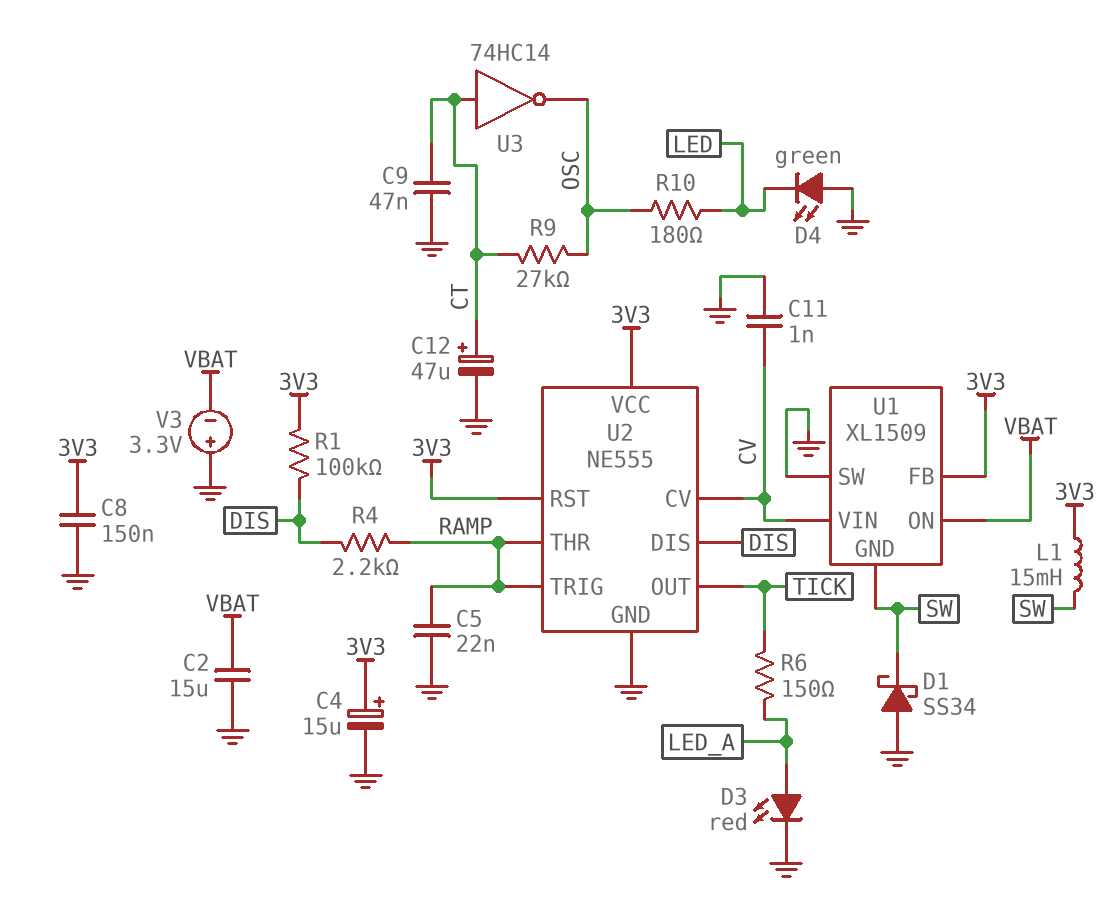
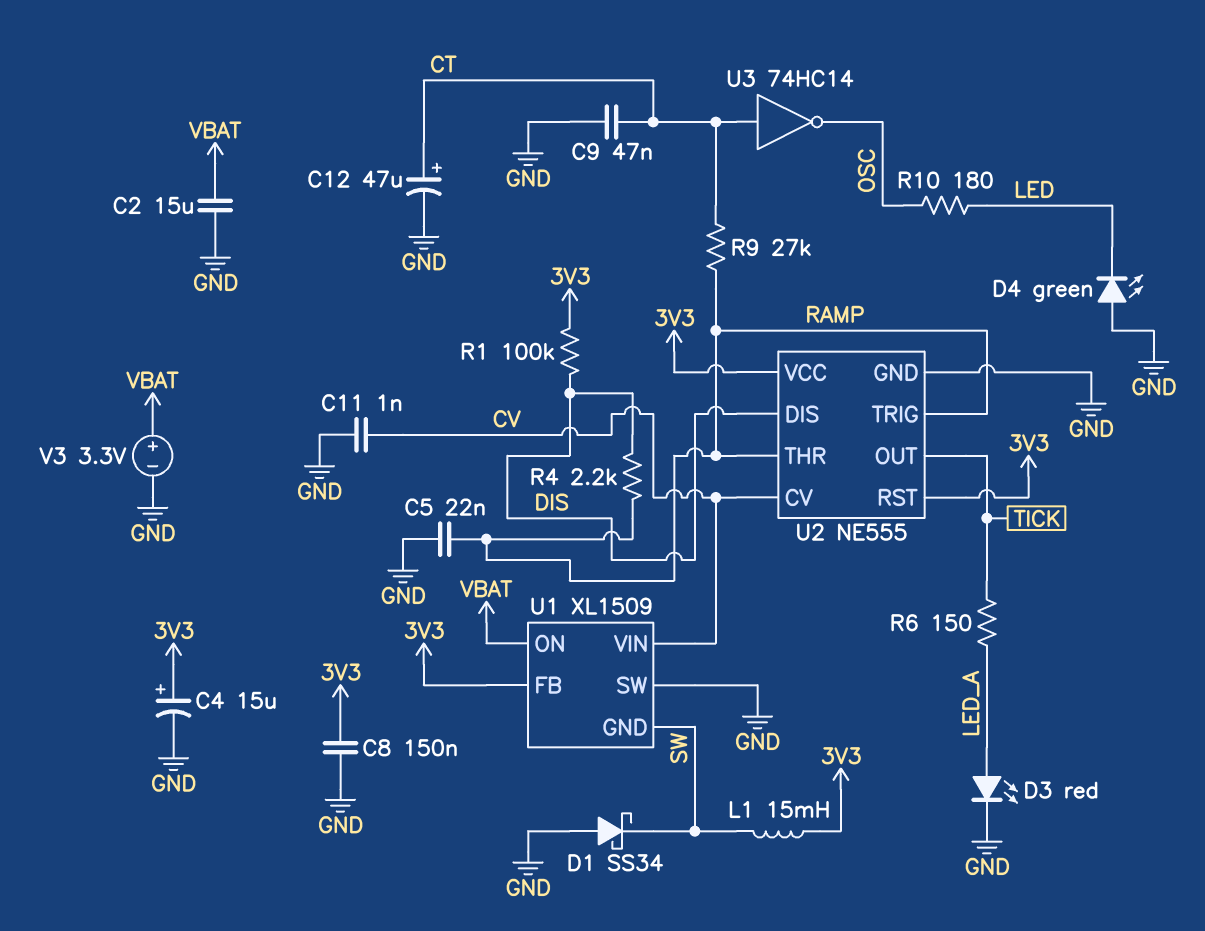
R9: 27k (CT, OSC) -> 27k (CT, RAMP)
V3: 3.3V (plus GND, minus VBAT) -> 3.3V (plus VBAT, minus GND)

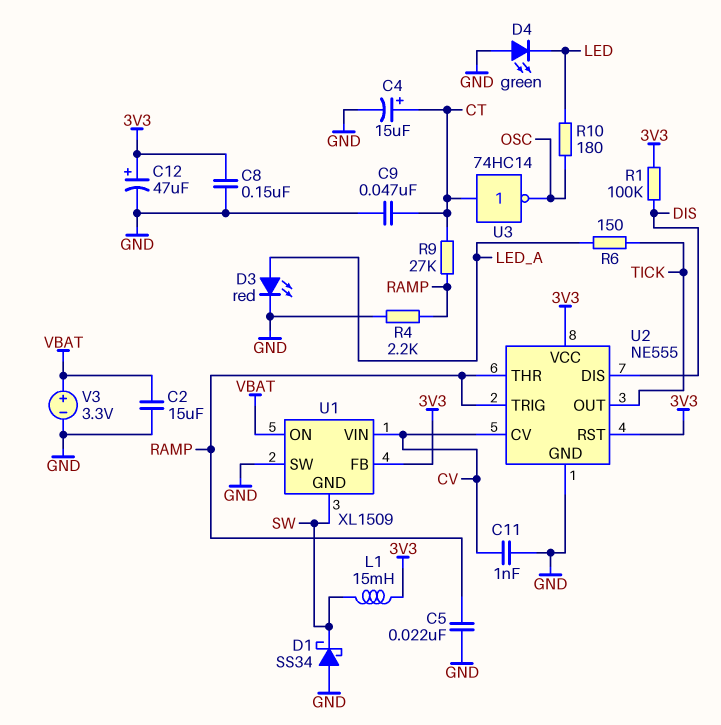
C4: 15uF (plus 3V3, minus GND) -> 15uF (plus CT, minus GND)
C12: 47uF (plus CT, minus GND) -> 47uF (plus 3V3, minus GND)
R4: 2.2k (DIS, RAMP) -> 2.2k (GND, RAMP)

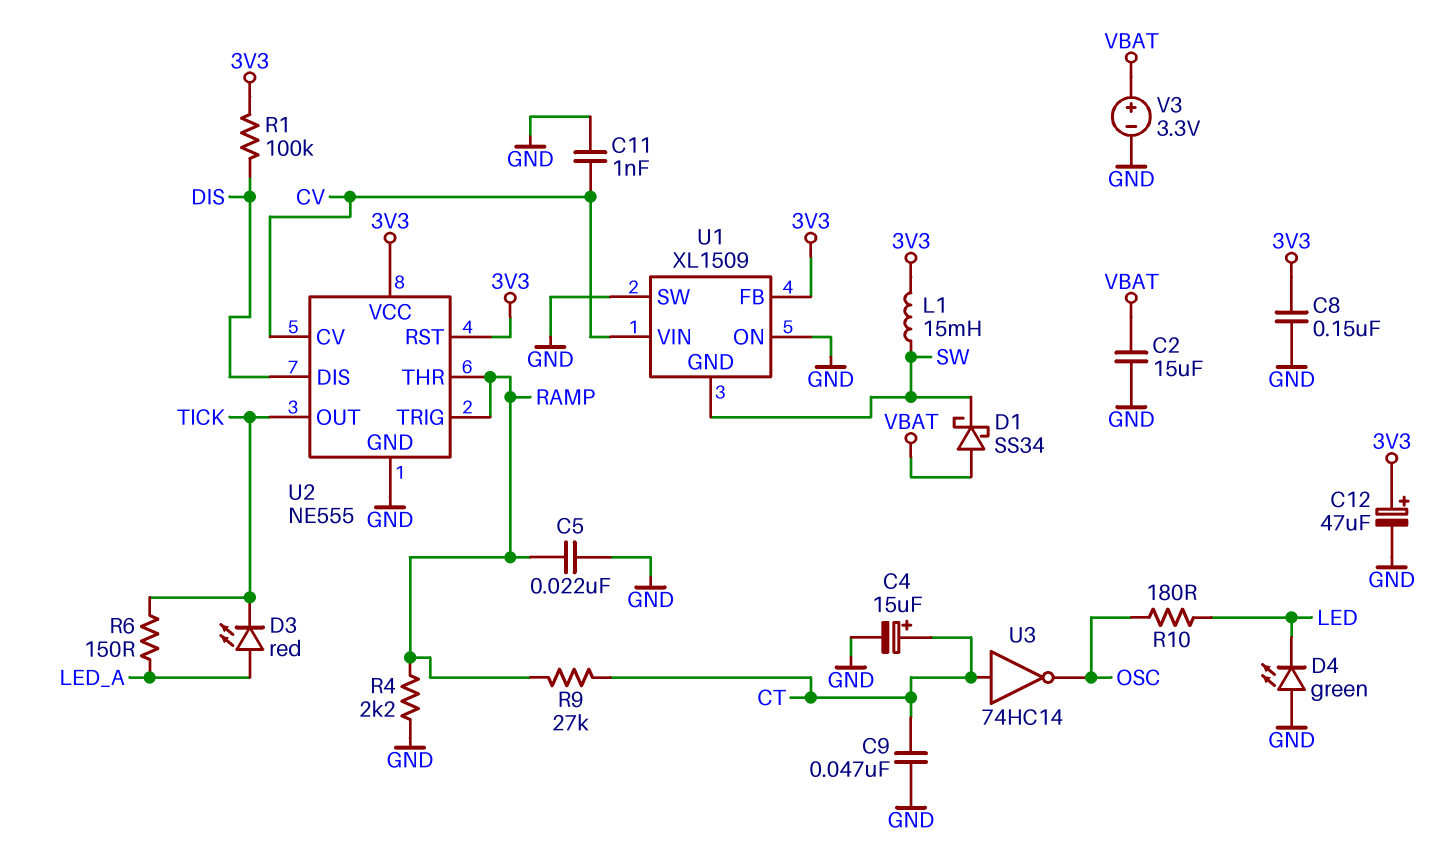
D1: schottky SS34 (A GND, K SW) -> schottky SS34 (A VBAT, K SW)
D3: LED red (A LED_A, K GND) -> LED red (A LED_A, K TICK)
U1 pin ON: VBAT -> GND

